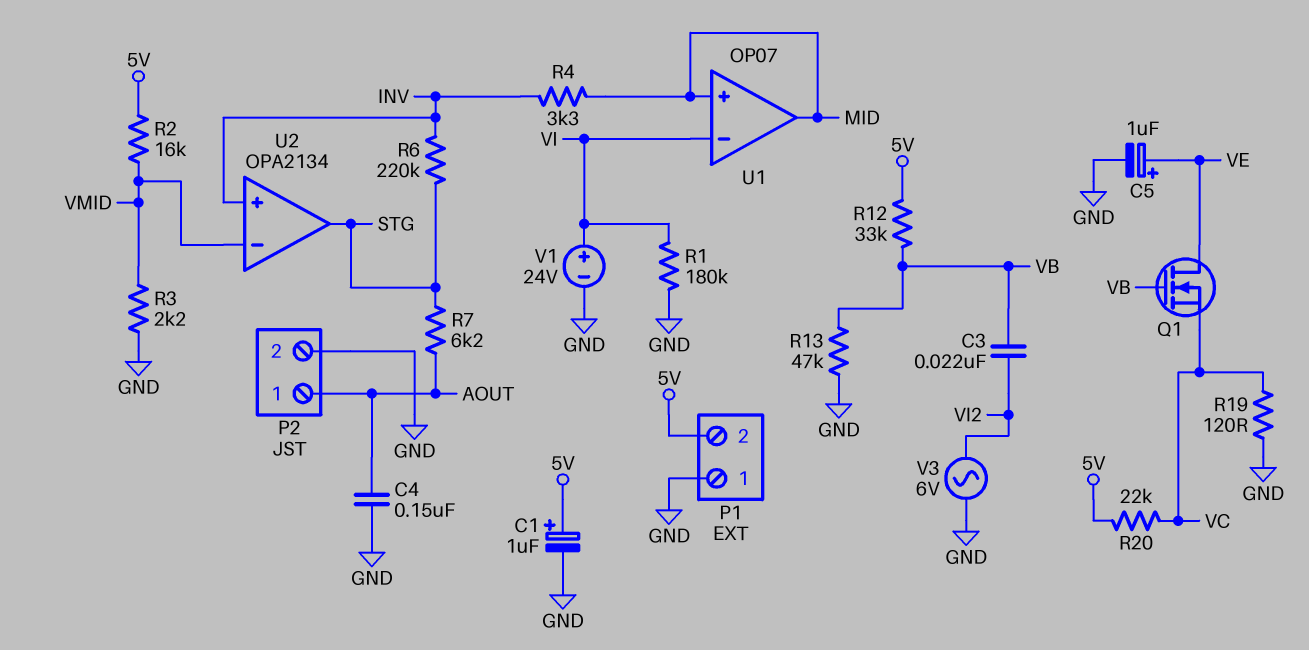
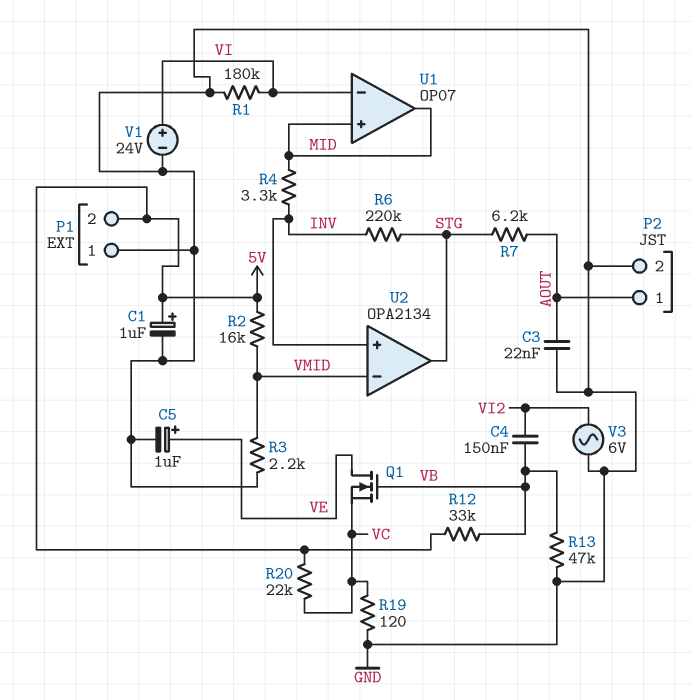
C3: 22nF (VB, VI2) -> 22nF (AOUT, GND)
C4: 150nF (AOUT, GND) -> 150nF (VB, VI2)

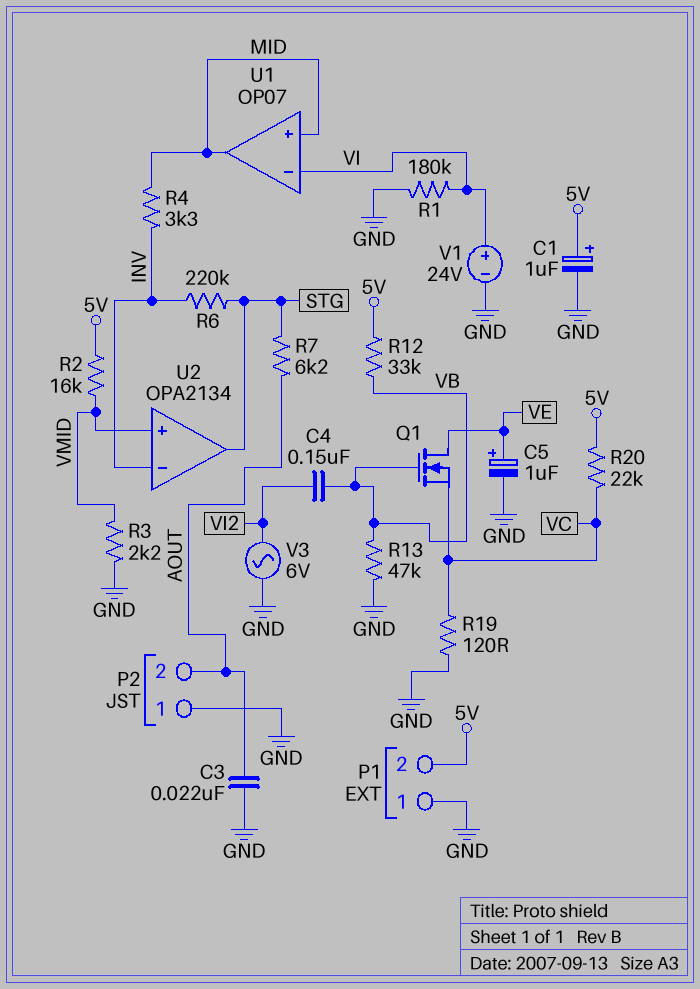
P2 pin 1: AOUT -> GND
P2 pin 2: GND -> AOUT
U2 pin in+: INV -> VMID
U2 pin in-: VMID -> INV

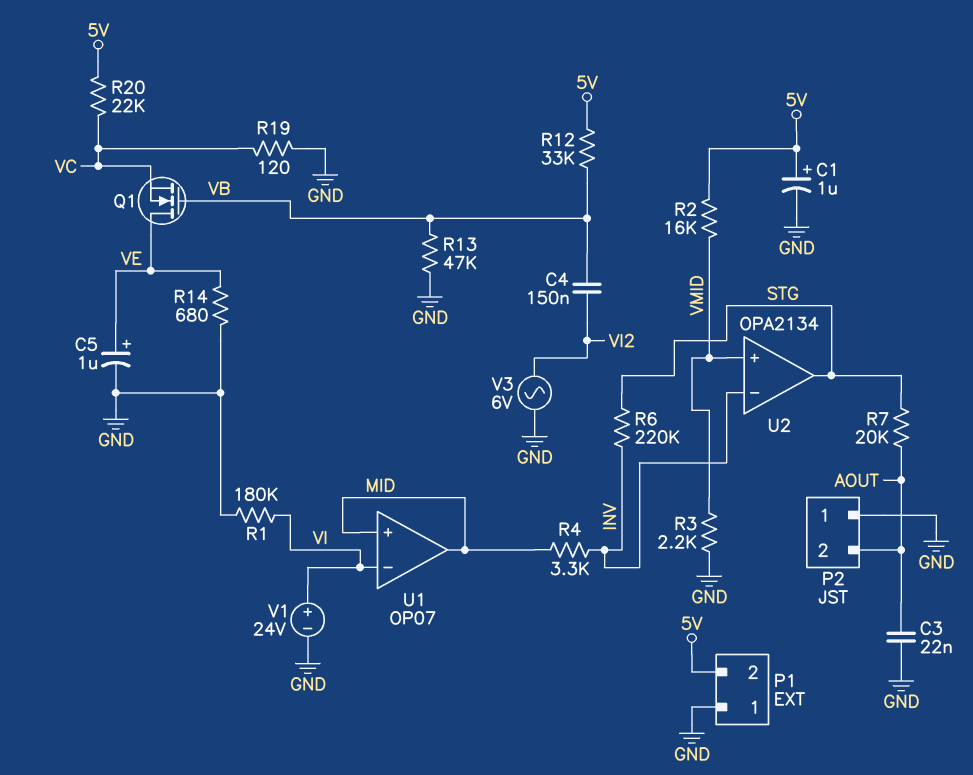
R7: 6.2k (AOUT, STG) -> 20k (AOUT, STG)
R14: none -> 680 (GND, VE)

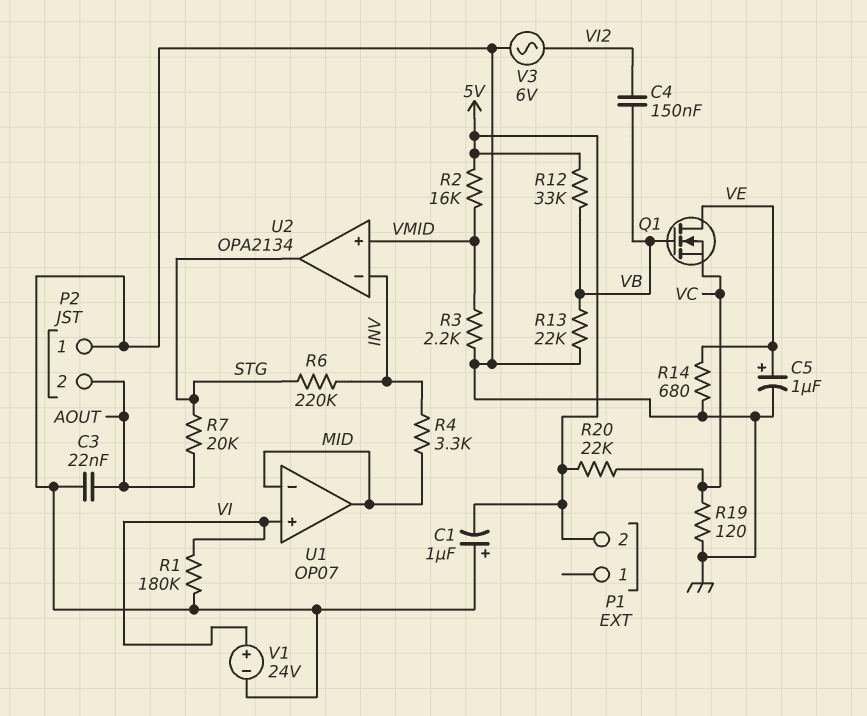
C1: 1uF (plus 5V, minus GND) -> 1uF (plus GND, minus 5V)
P1 pin 1: GND -> none
R13: 47k (GND, VB) -> 22k (GND, VB)
U1 pin in+: MID -> VI
U1 pin in-: VI -> MID

